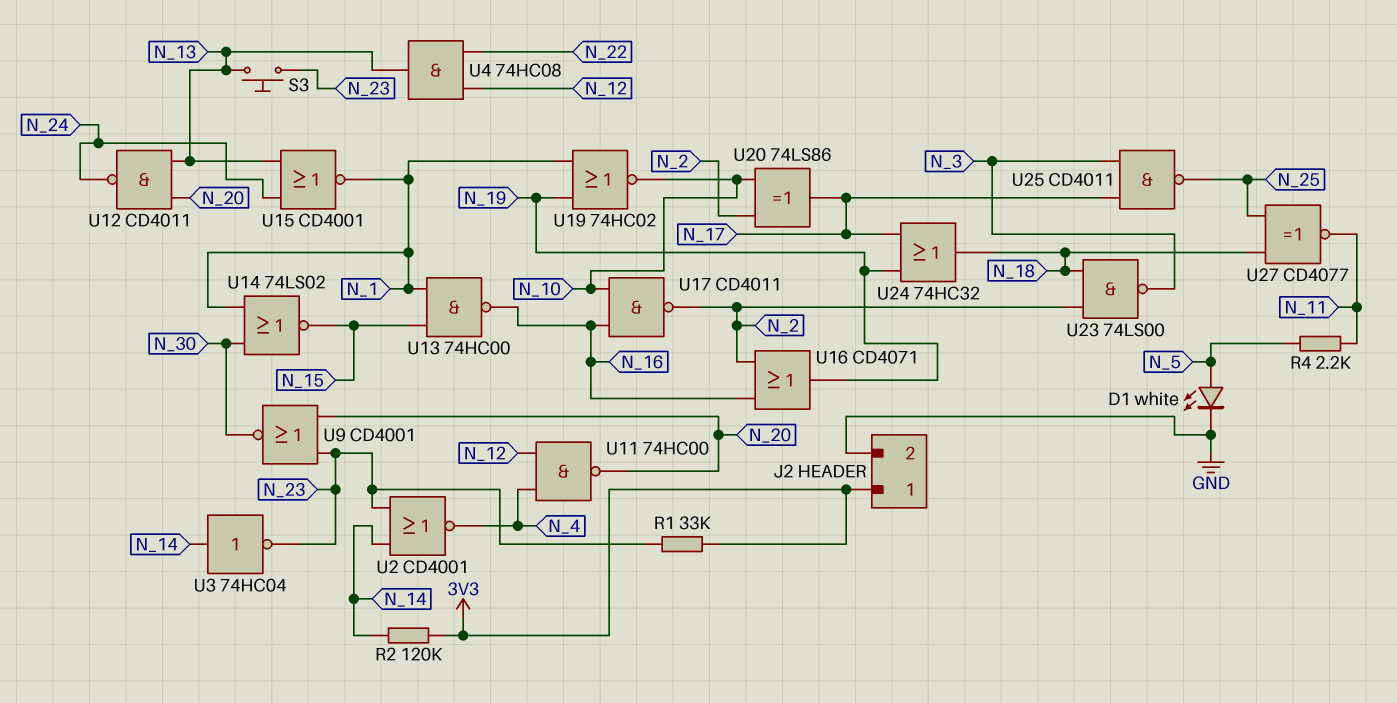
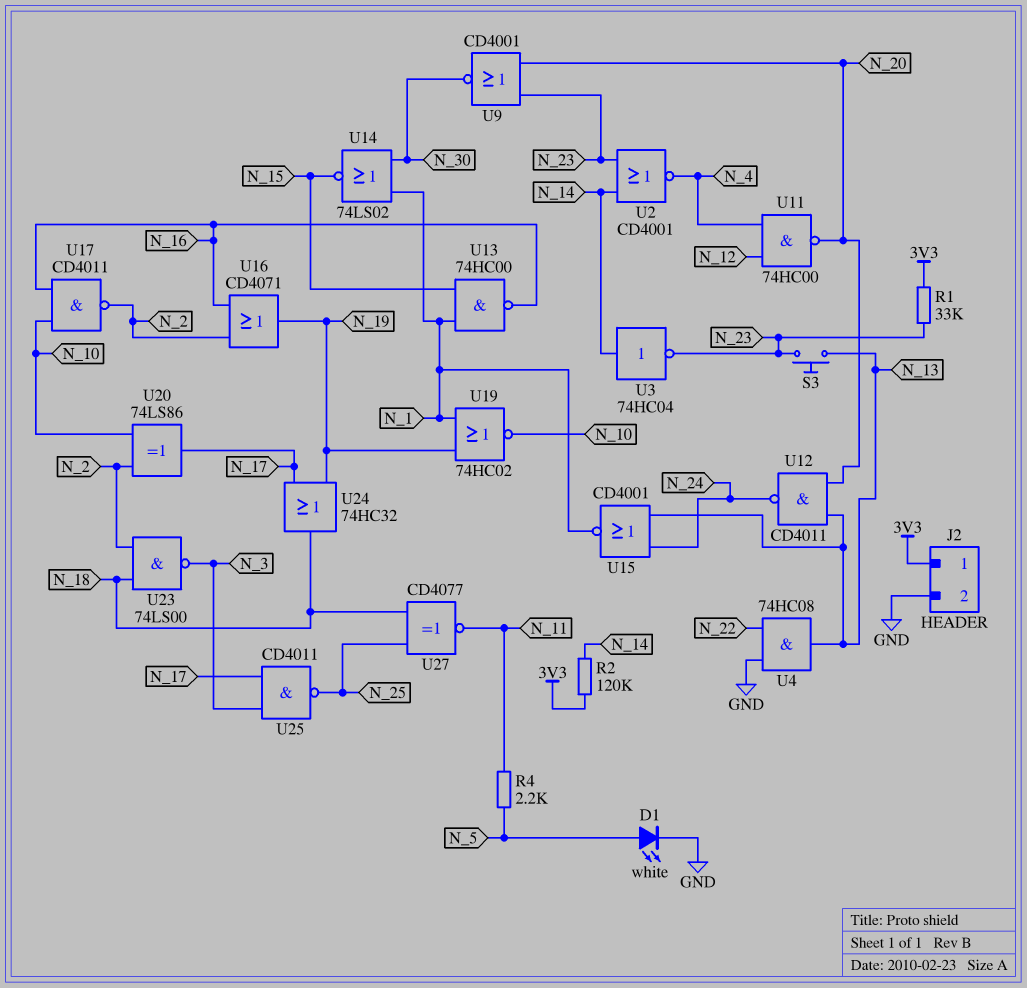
U4: AND 74HC08 (in N_12, in N_22, out N_13) -> AND 74HC08 (in GND, in N_22, out N_13)

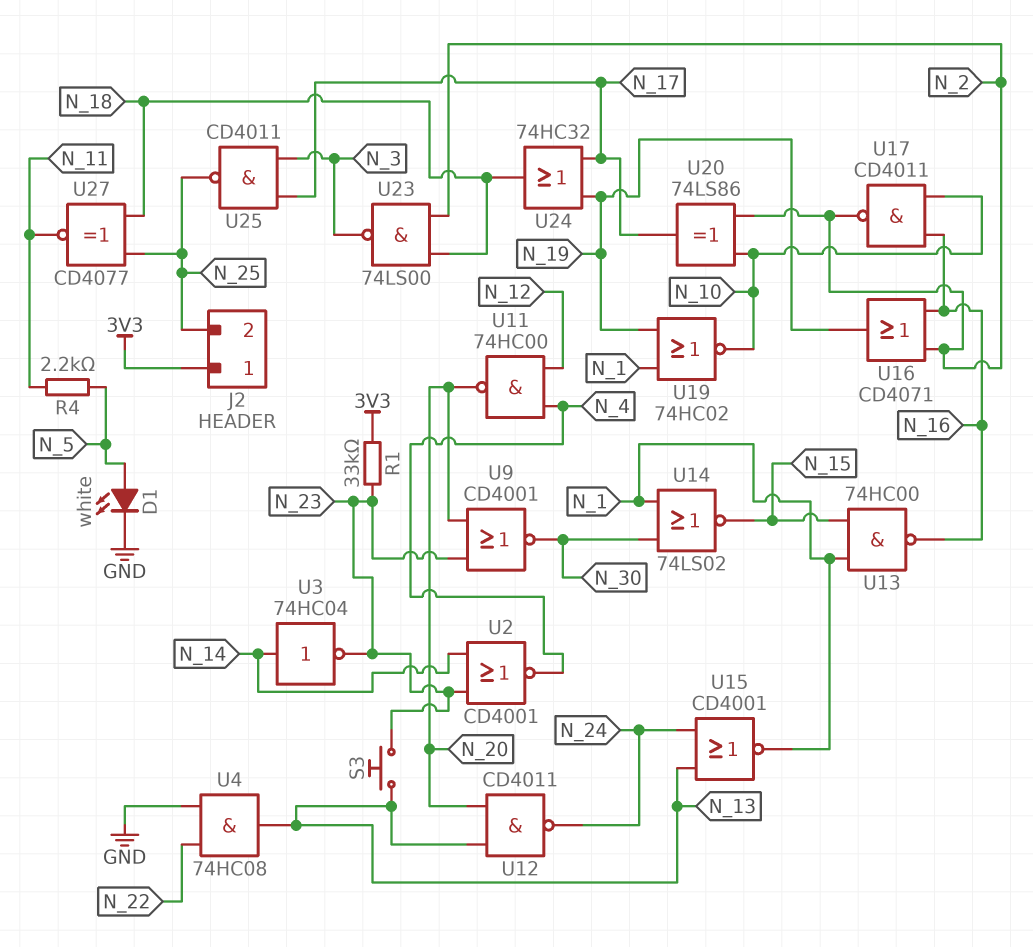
J2 pin 2: GND -> N_25
R2: 120k (3V3, N_14) -> none

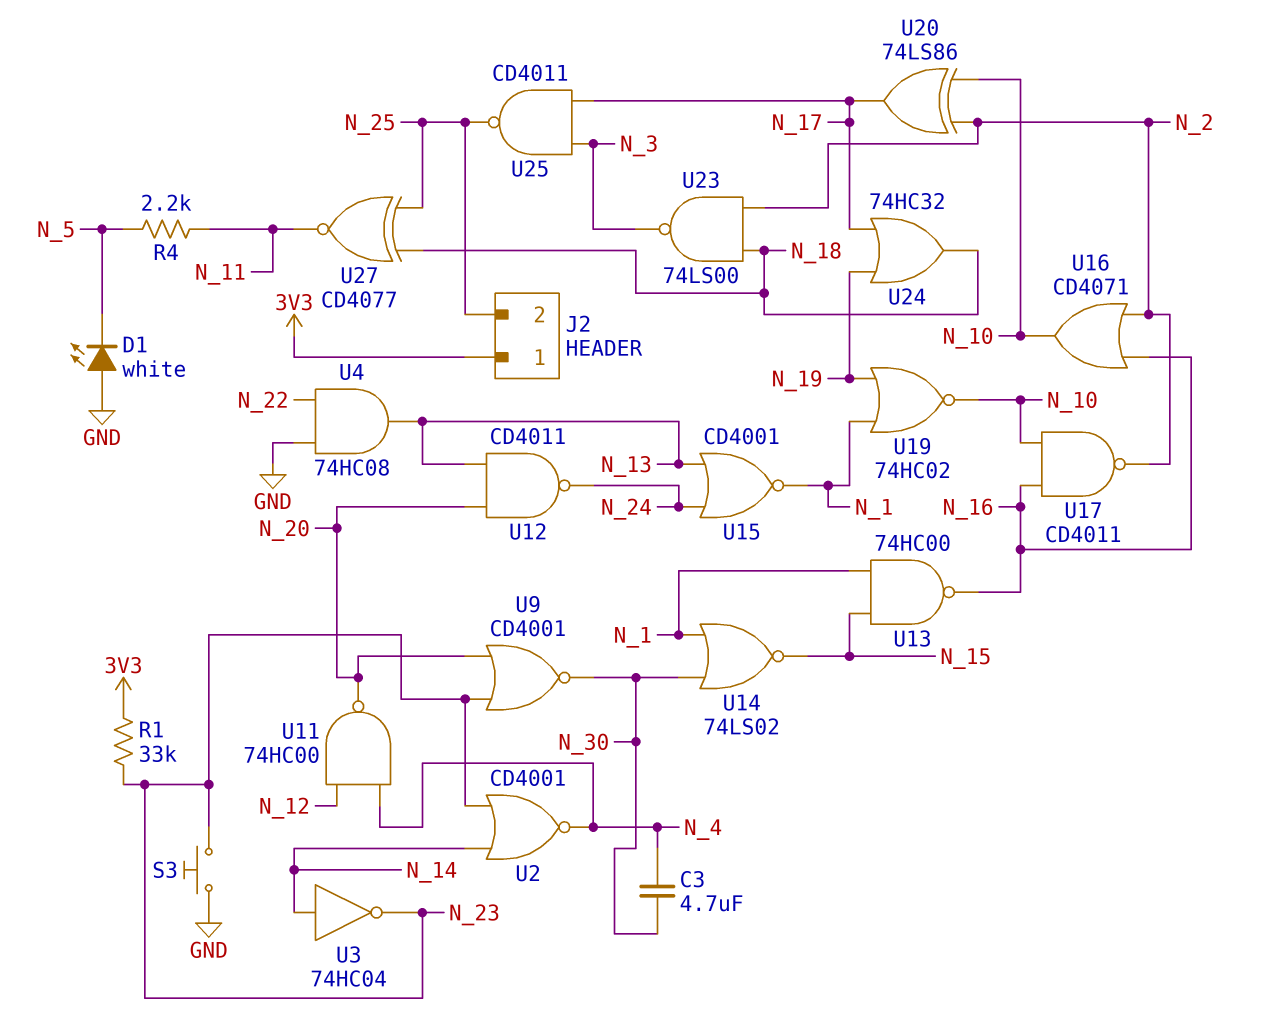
C3: none -> 4.7uF (N_4, N_30)
D1: LED white (A N_5, K GND) -> LED white (A GND, K N_5)
S3: button (N_13, N_23) -> button (GND, N_23)
U16: OR CD4071 (in N_2, in N_16, out N_19) -> OR CD4071 (in N_2, in N_16, out N_10)

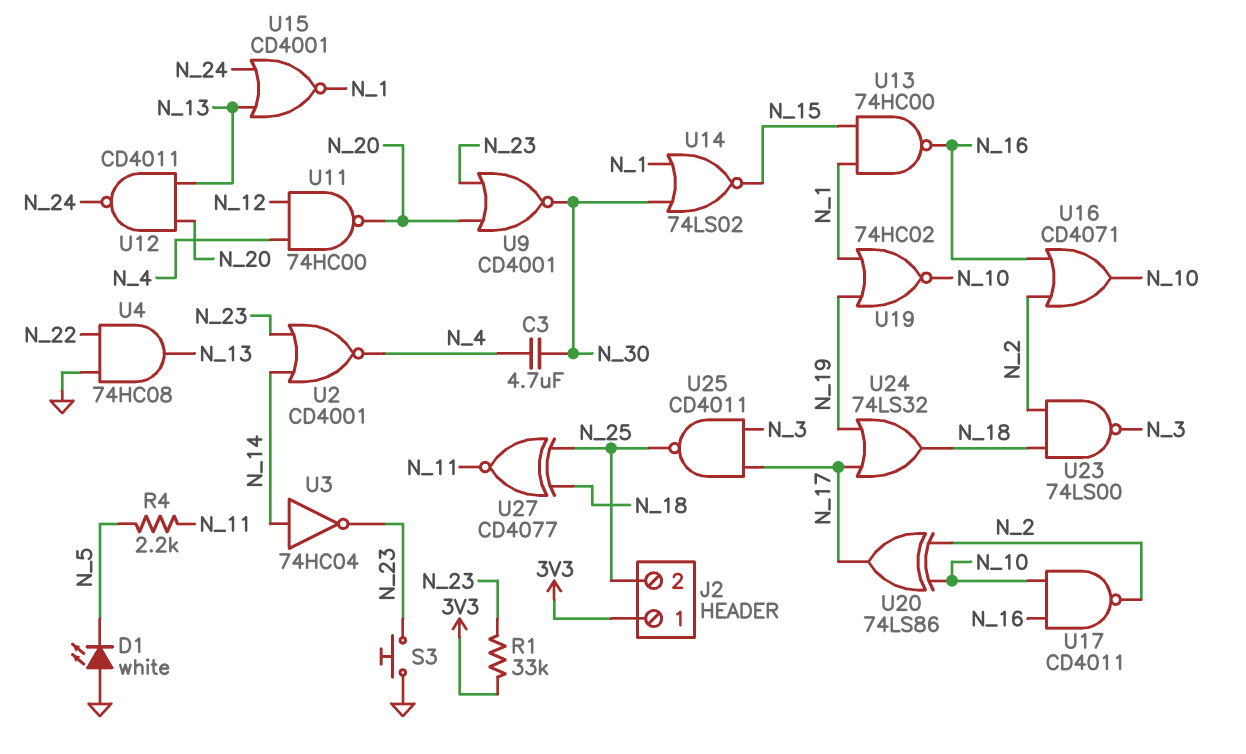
U24: OR 74HC32 (in N_17, in N_19, out N_18) -> OR 74LS32 (in N_17, in N_19, out N_18)

